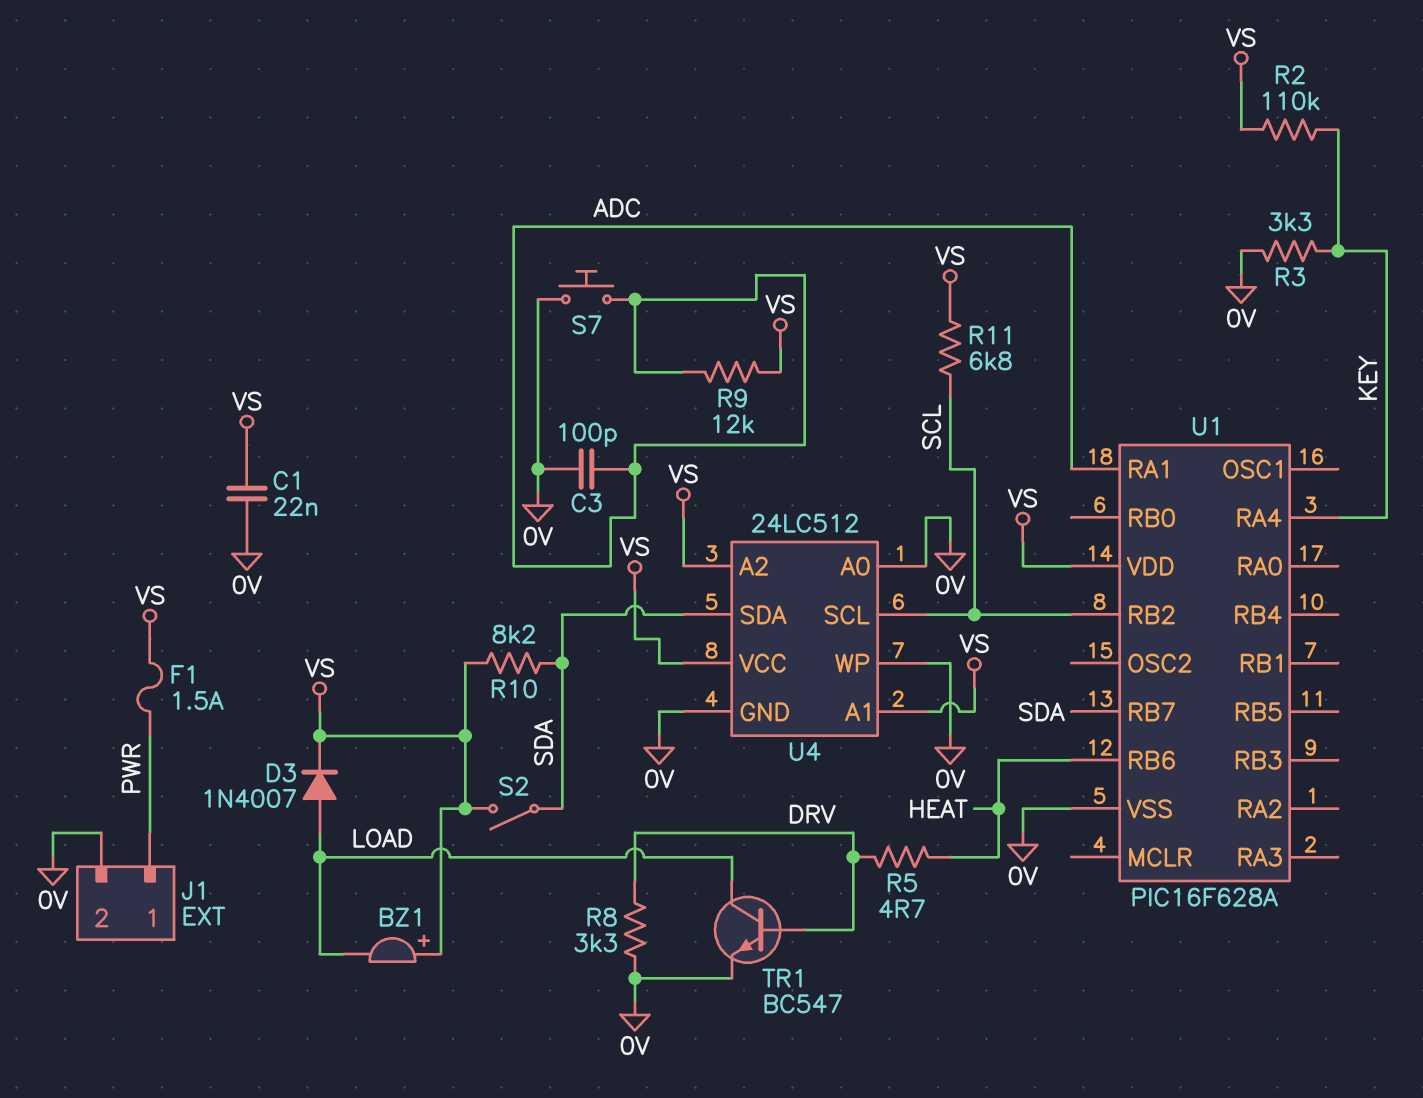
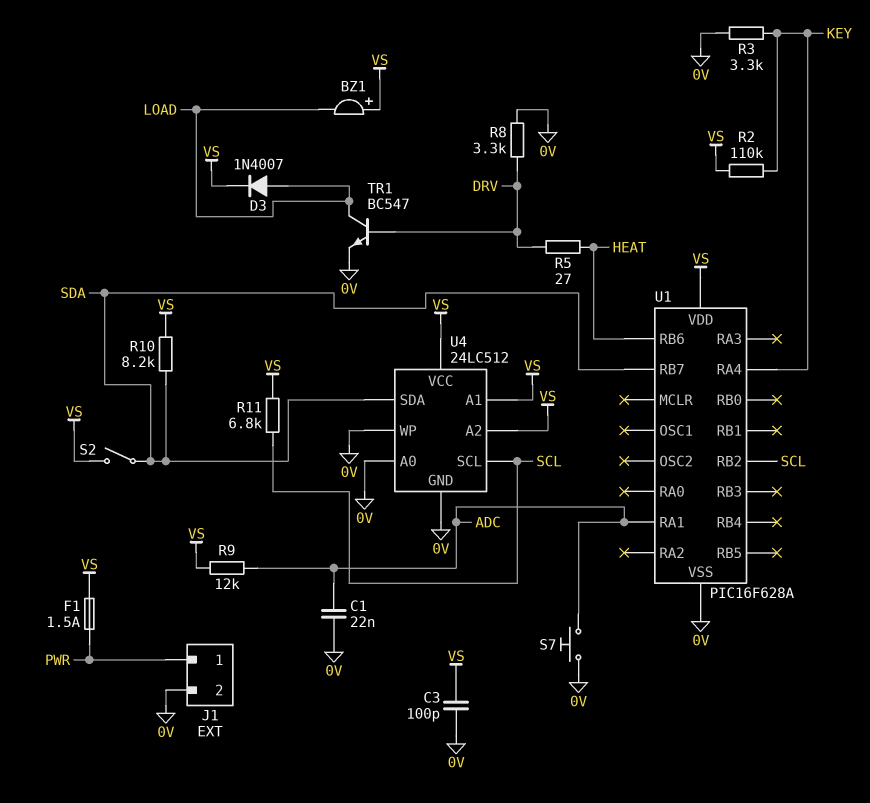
C1: 22nF (0V, VS) -> 22nF (0V, ADC)
C3: 100pF (0V, ADC) -> 100pF (0V, VS)
R5: 4.7 (DRV, HEAT) -> 27 (DRV, HEAT)

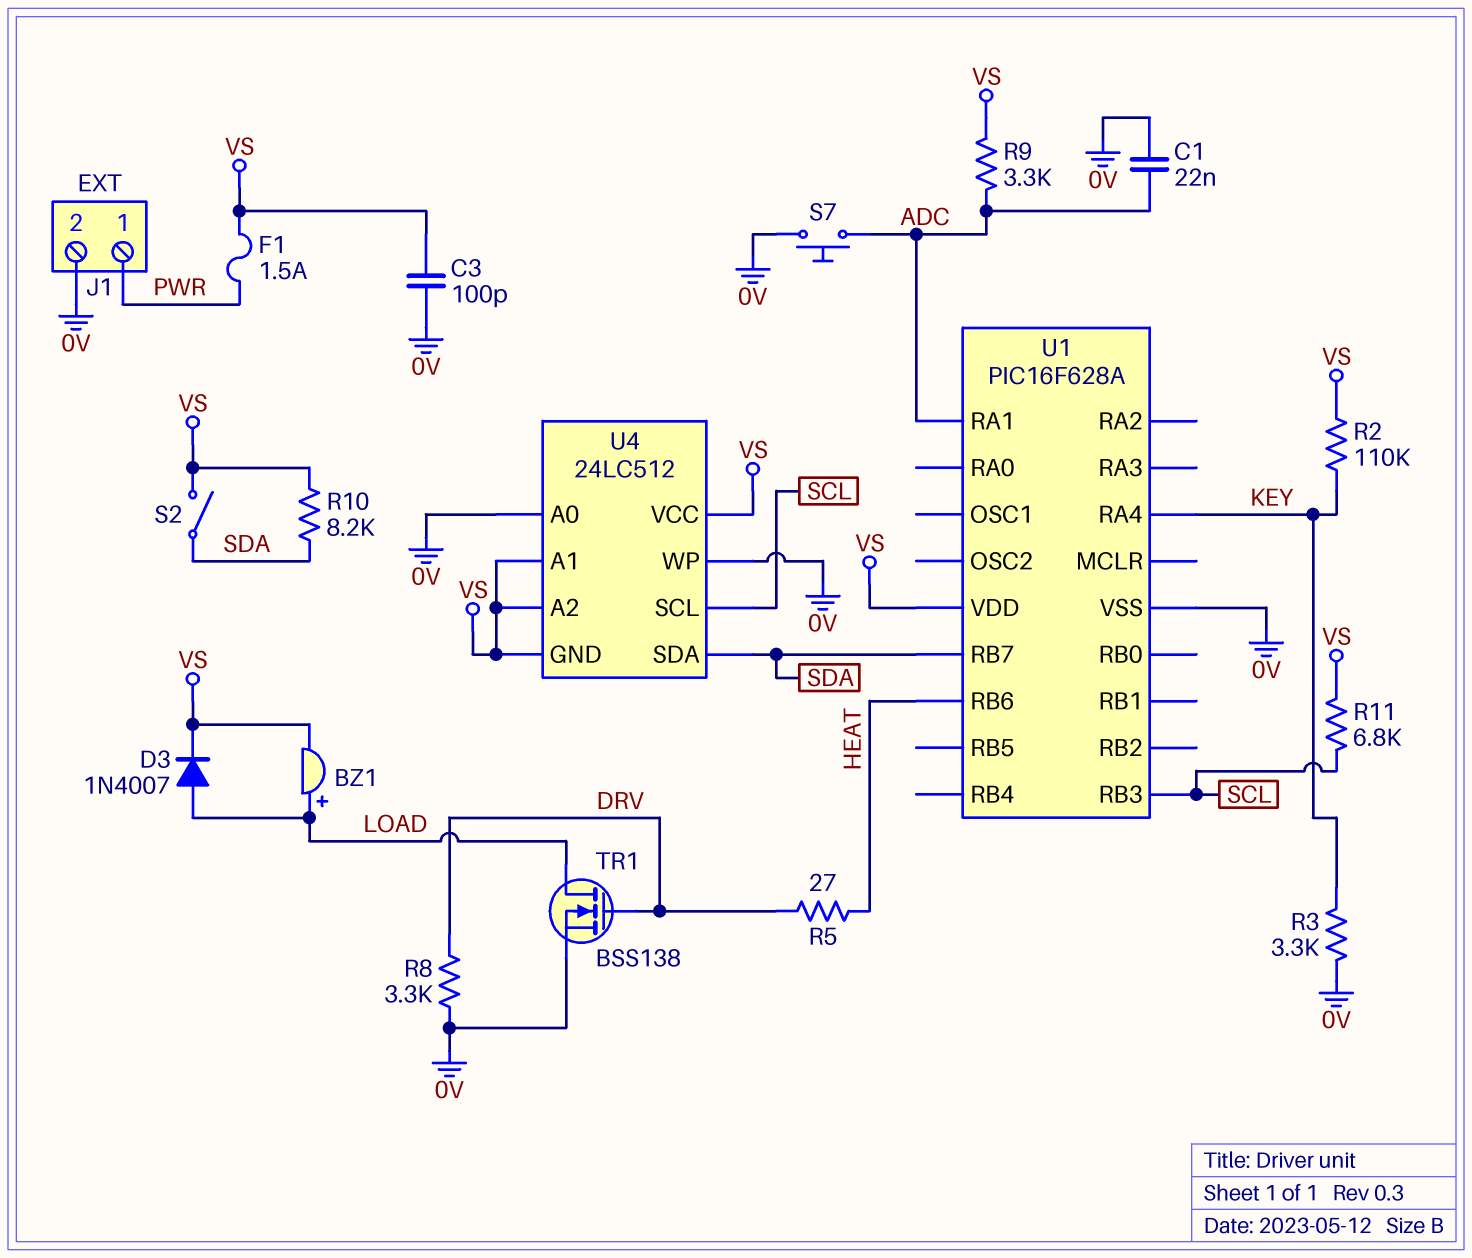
BZ1: buzzer (plus VS, minus LOAD) -> buzzer (plus LOAD, minus VS)
R9: 12k (ADC, VS) -> 3.3k (ADC, VS)
TR1: NPN BC547 (B DRV, C LOAD, E 0V) -> NMOS BSS138 (G DRV, D LOAD, S 0V)
U1 pin RB2: SCL -> none
U1 pin RB3: none -> SCL
U4 pin GND: 0V -> VS

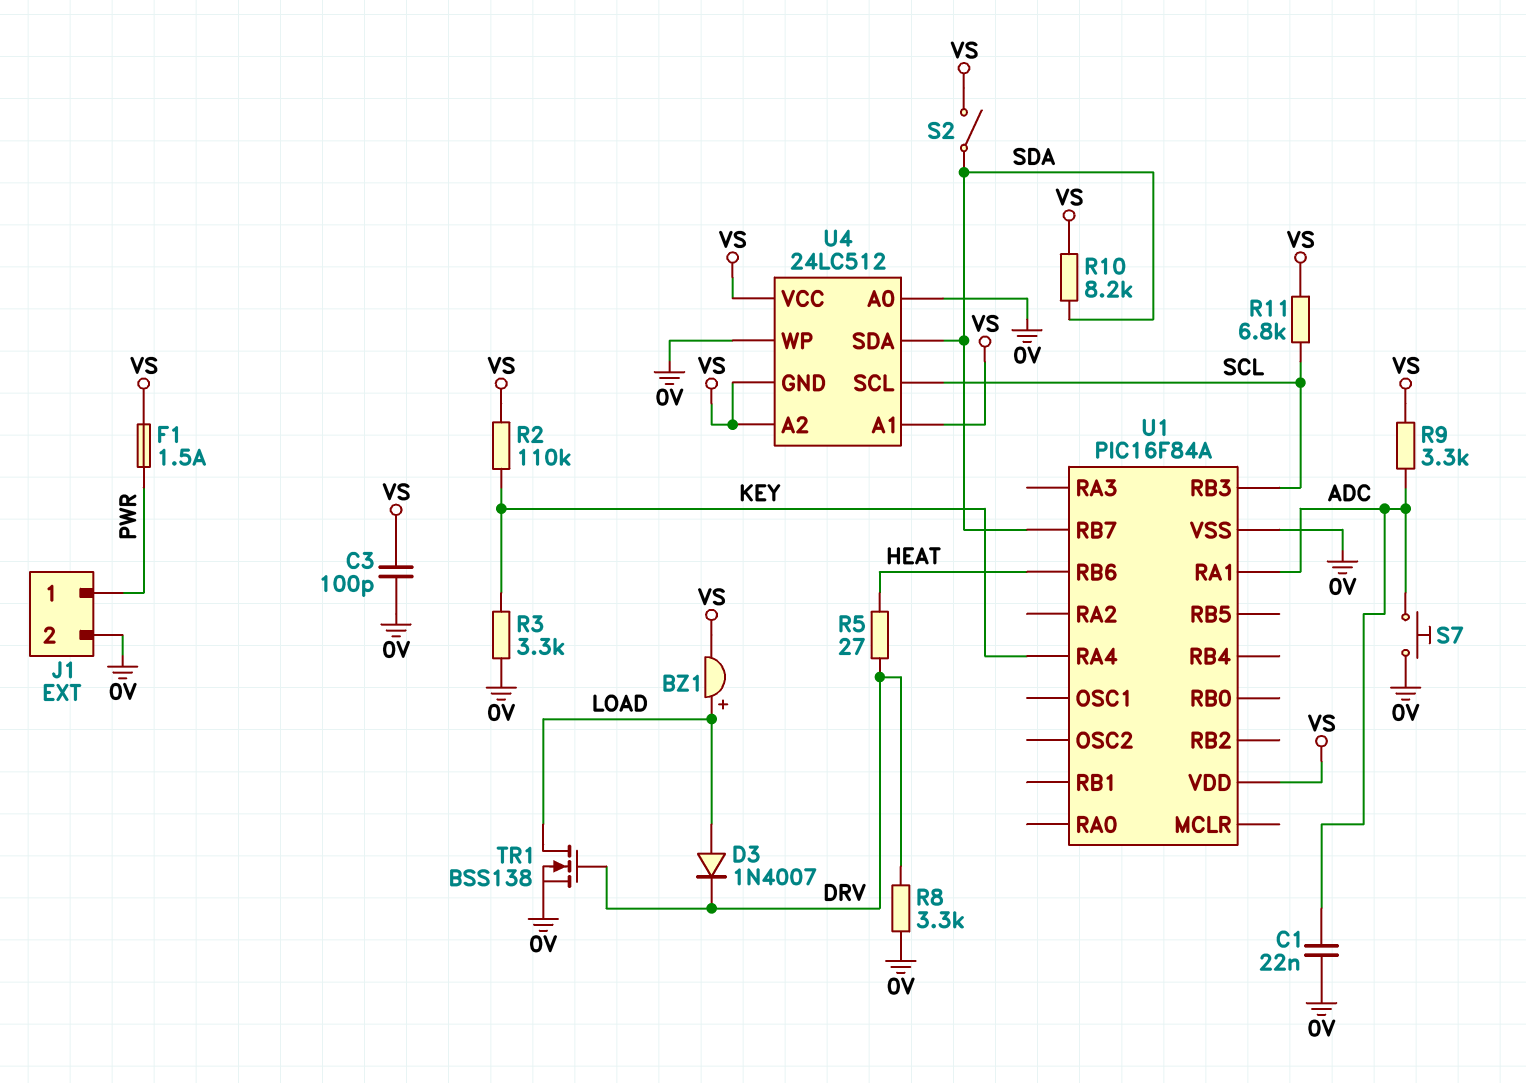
D3: diode 1N4007 (A LOAD, K VS) -> diode 1N4007 (A LOAD, K DRV)
U1: PIC16F628A -> PIC16F84A

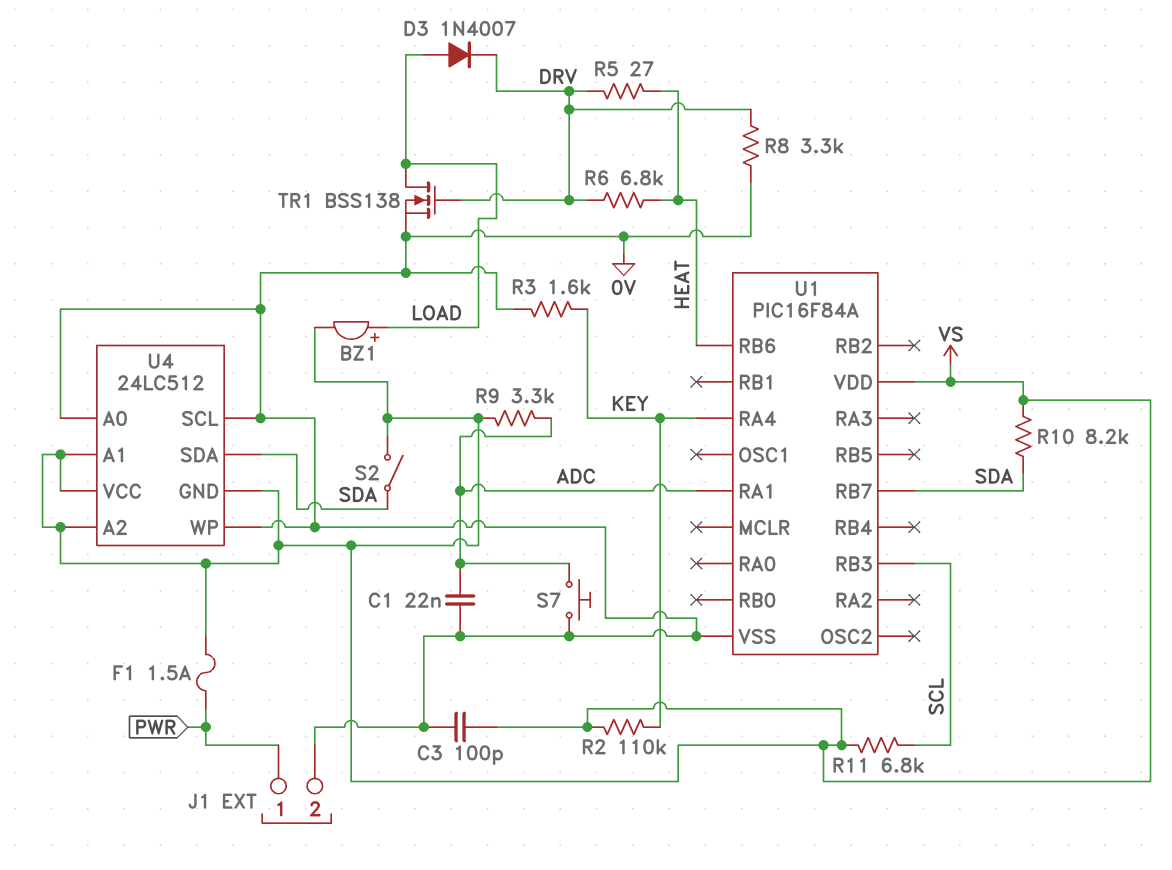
R3: 3.3k (0V, KEY) -> 1.6k (0V, KEY)
R6: none -> 6.8k (DRV, HEAT)
U4 pin SCL: SCL -> 0V

